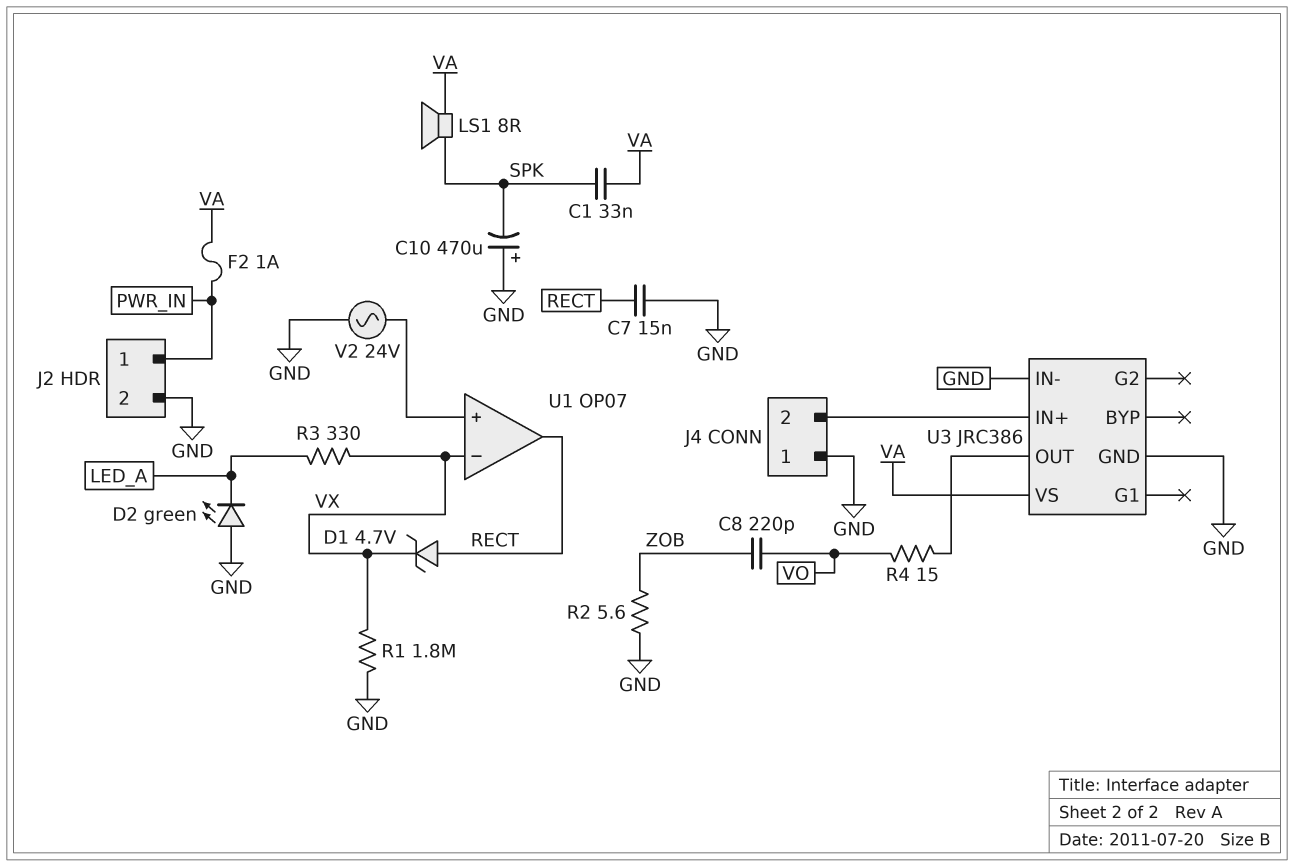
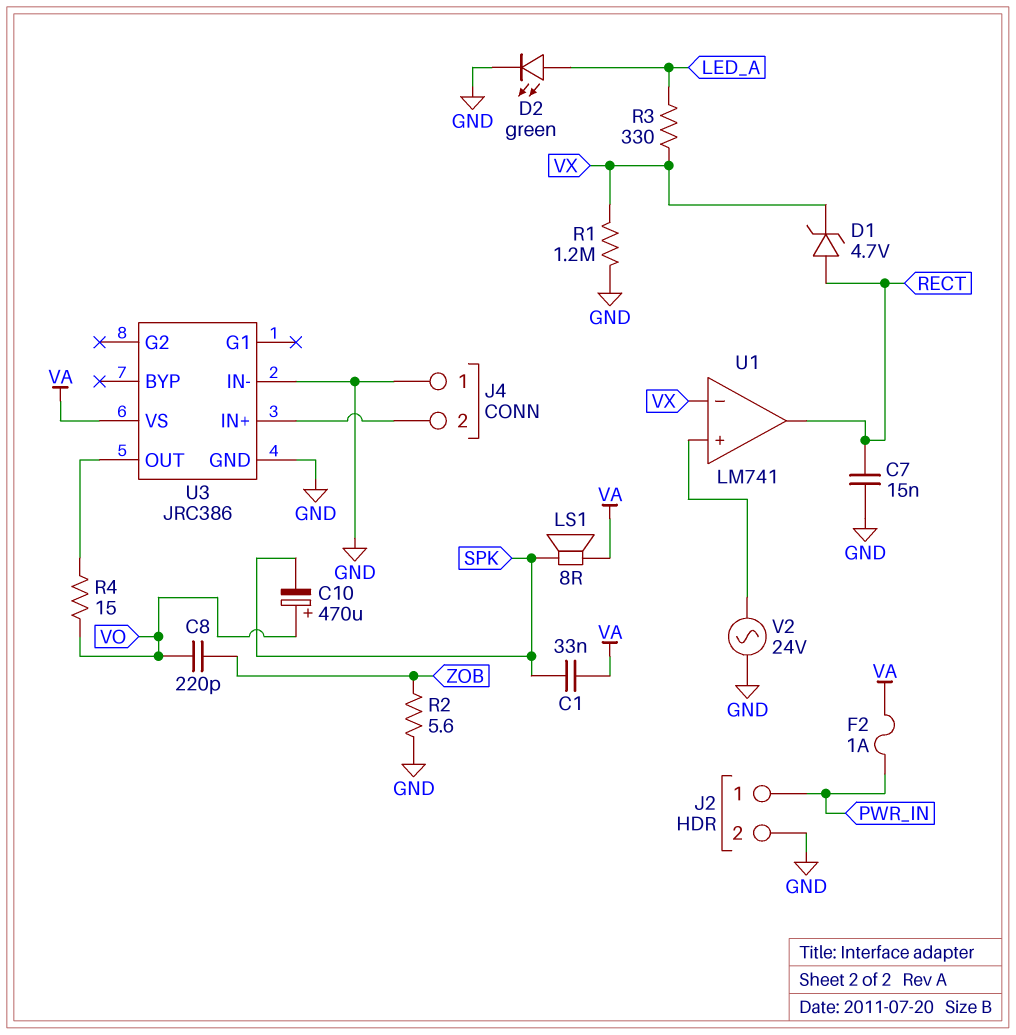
C10: 470uF (plus GND, minus SPK) -> 470uF (plus VO, minus SPK)
D2: LED green (A GND, K LED_A) -> LED green (A LED_A, K GND)
R1: 1.8M (GND, VX) -> 1.2M (GND, VX)
U1: OP07 -> LM741

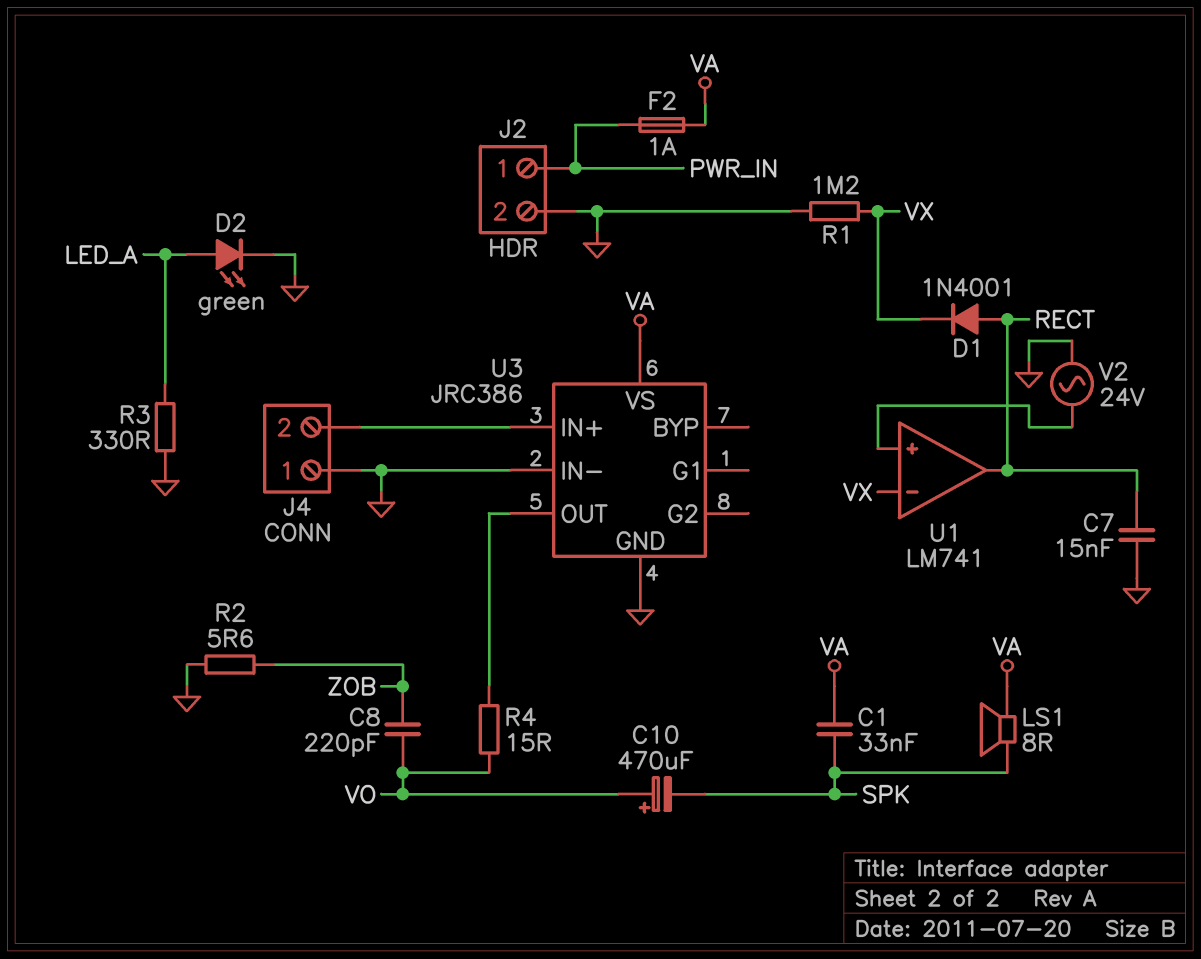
D1: zener 4.7V (A RECT, K VX) -> diode 1N4001 (A RECT, K VX)
R3: 330 (LED_A, VX) -> 330 (GND, LED_A)

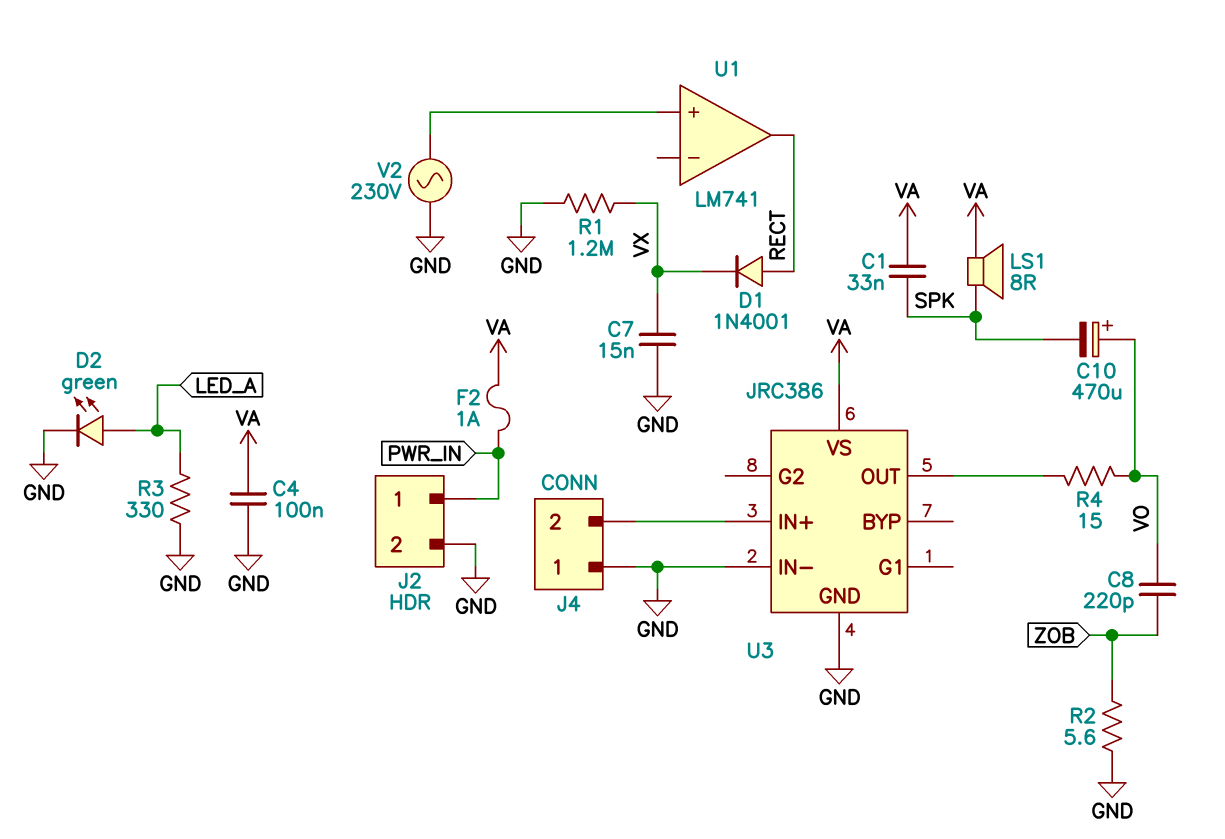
C4: none -> 100nF (GND, VA)
C7: 15nF (GND, RECT) -> 15nF (GND, VX)
U1 pin in-: VX -> none
V2: AC 24V (GND, U1/in+) -> AC 230V (GND, U1/in+)

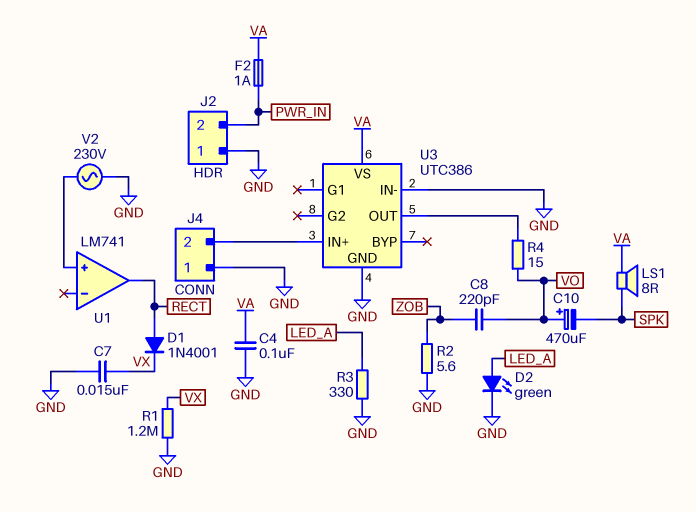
C1: 33nF (SPK, VA) -> none
J2 pin 1: PWR_IN -> GND
J2 pin 2: GND -> PWR_IN
U3: JRC386 -> UTC386

